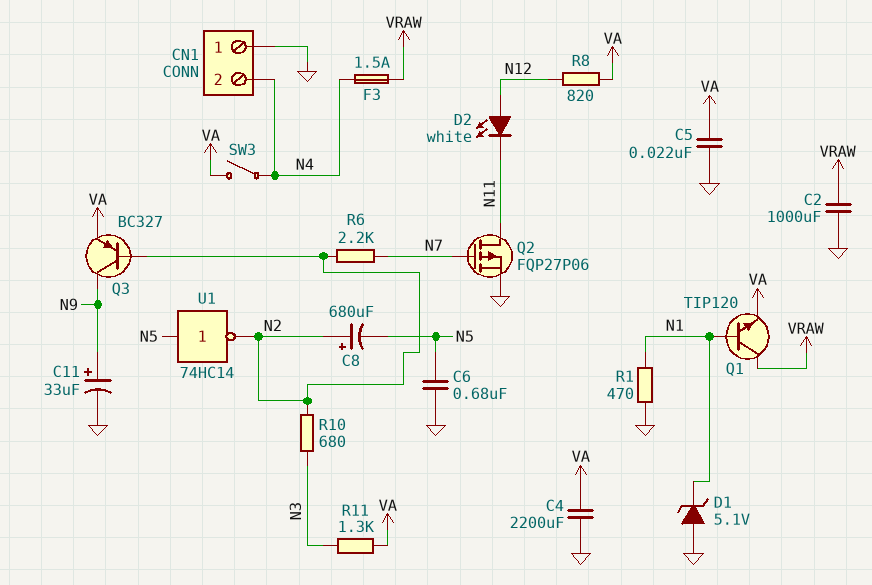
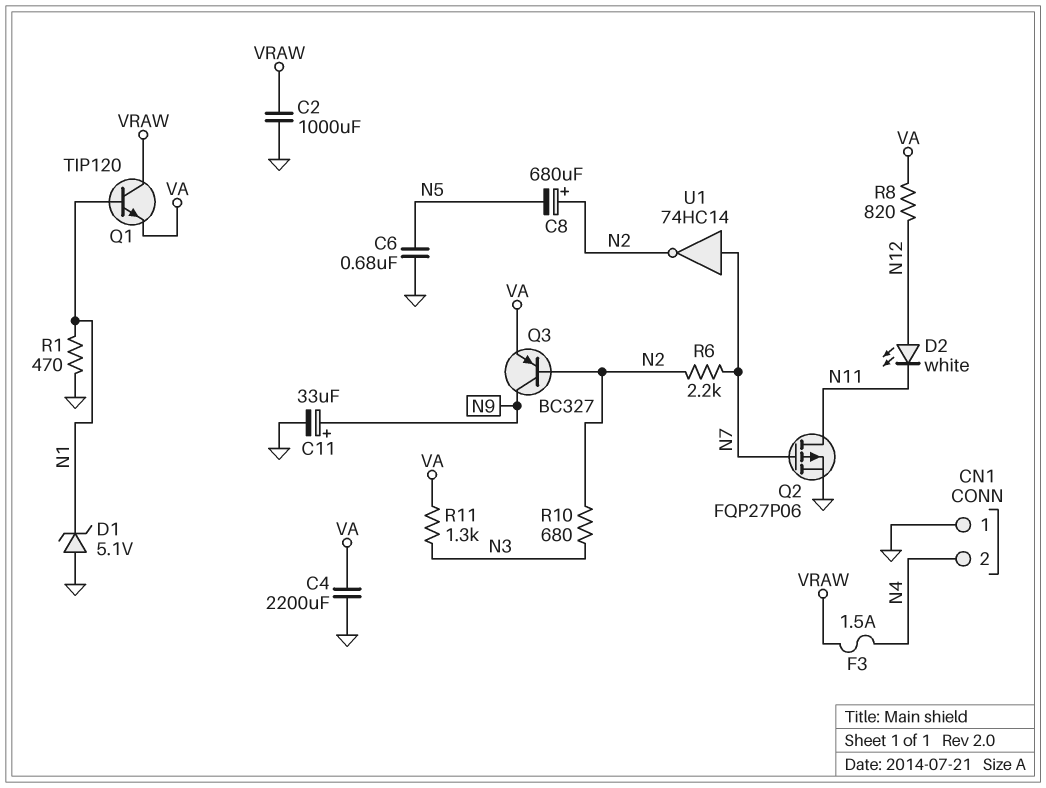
C5: 22nF (GND, VA) -> none
SW3: switch (N4, VA) -> none
U1: NOT 74HC14 (in N5, out N2) -> NOT 74HC14 (in N7, out N2)

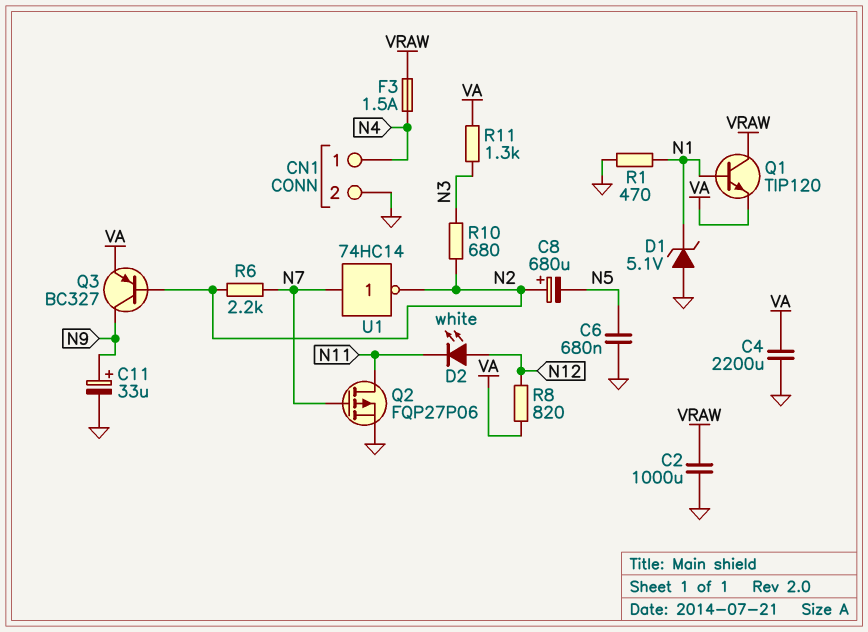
CN1 pin 1: GND -> N4
CN1 pin 2: N4 -> GND

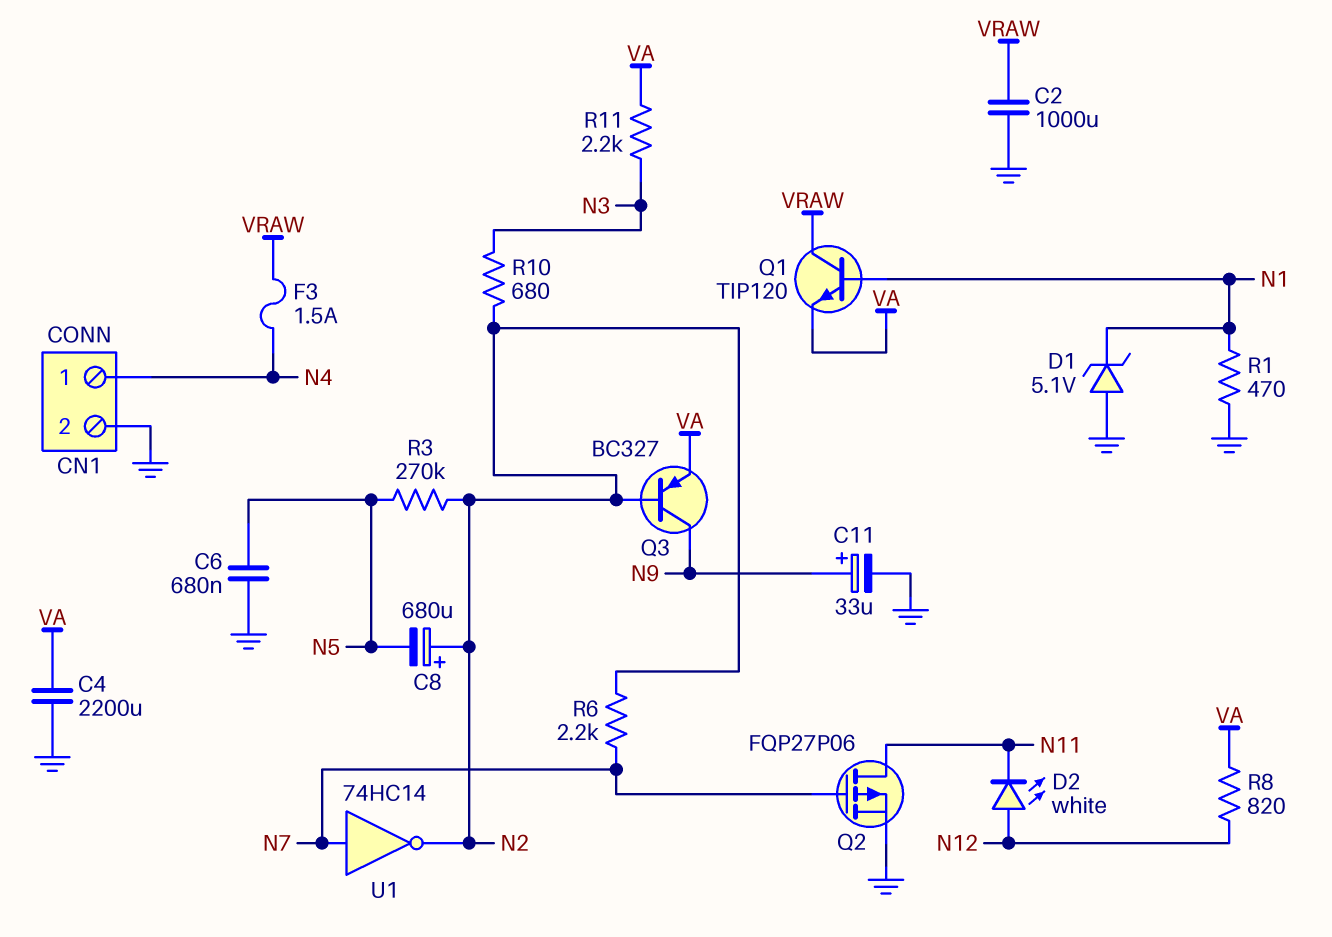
R3: none -> 270k (N2, N5)
R11: 1.3k (N3, VA) -> 2.2k (N3, VA)

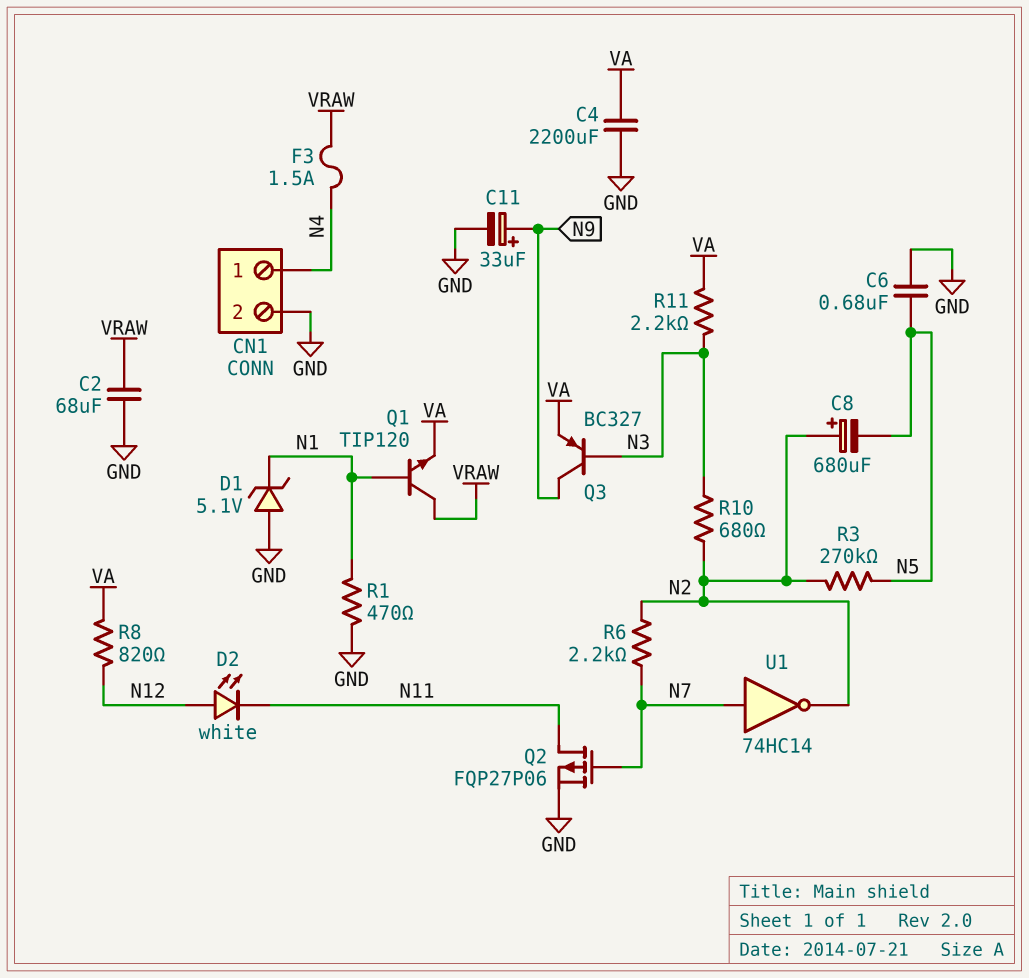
C2: 1000uF (GND, VRAW) -> 68uF (GND, VRAW)
Q3: PNP BC327 (B N2, C N9, E VA) -> PNP BC327 (B N3, C N9, E VA)

